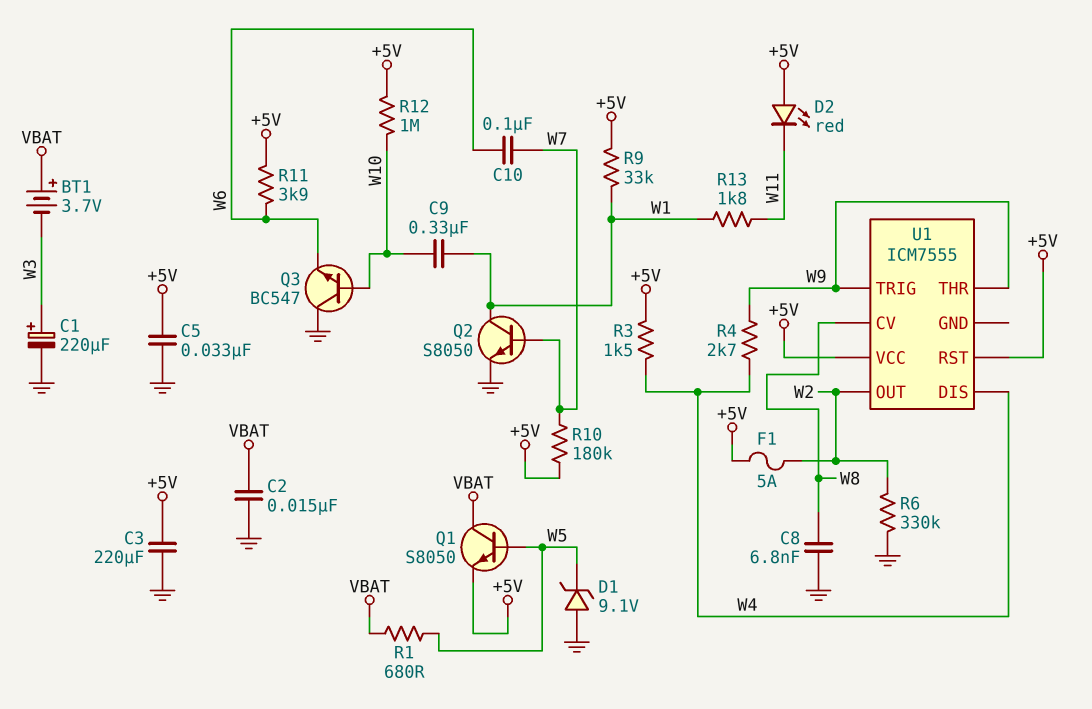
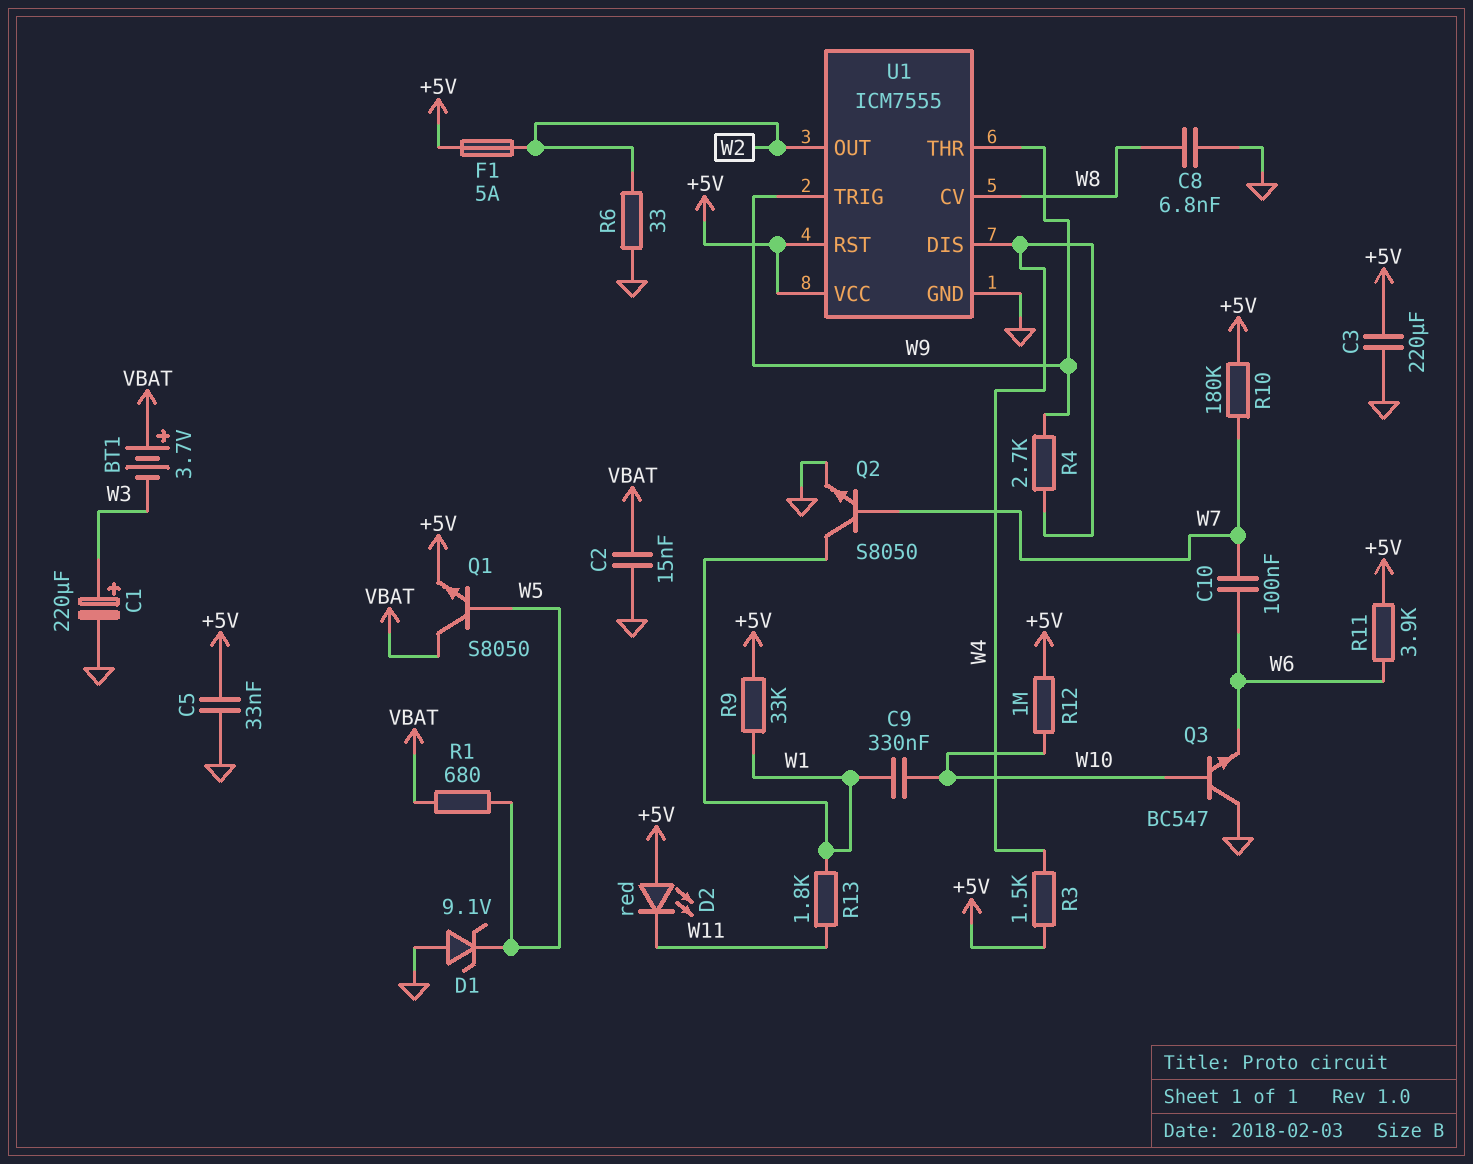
R6: 330k (GND, W2) -> 33 (GND, W2)
U1 pin GND: none -> GND

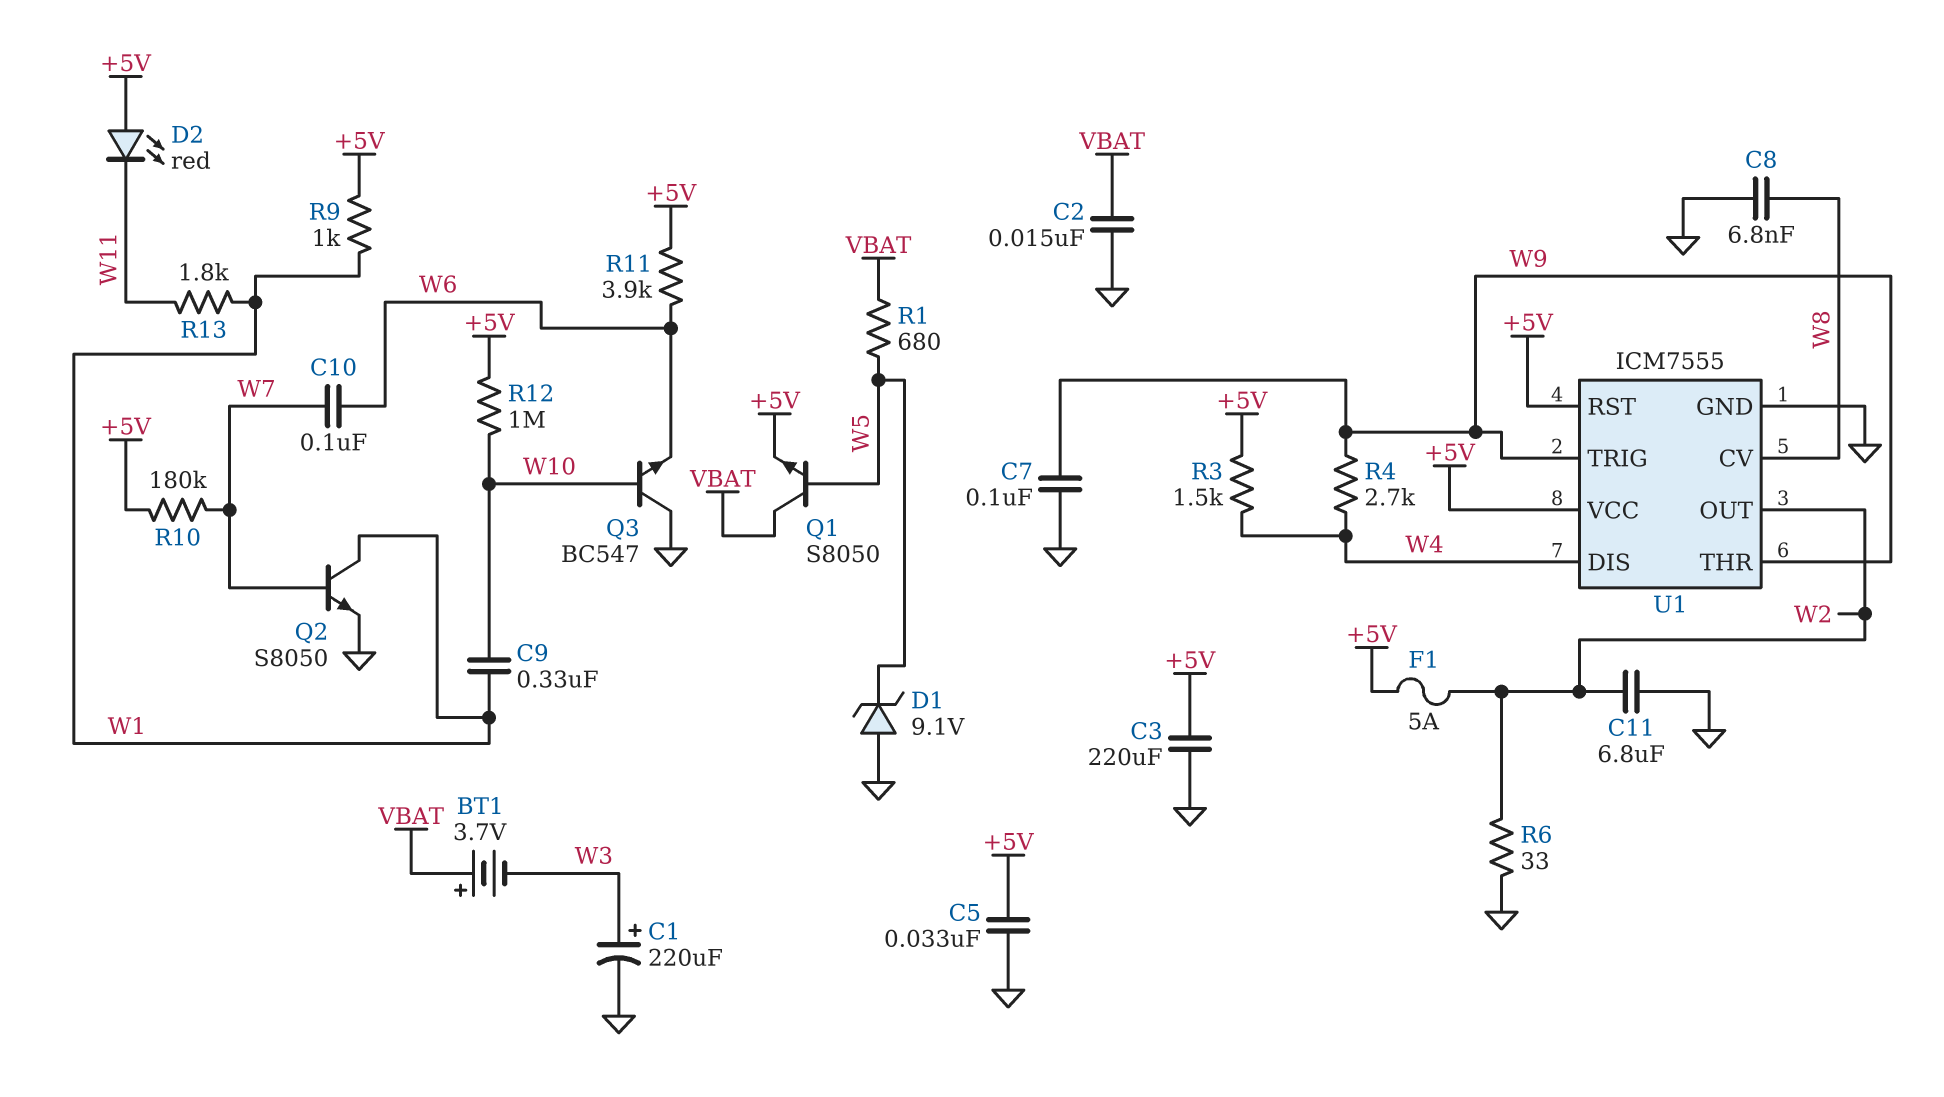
C7: none -> 100nF (GND, W9)
C11: none -> 6.8uF (GND, W2)
R9: 33k (+5V, W1) -> 1k (+5V, W1)

